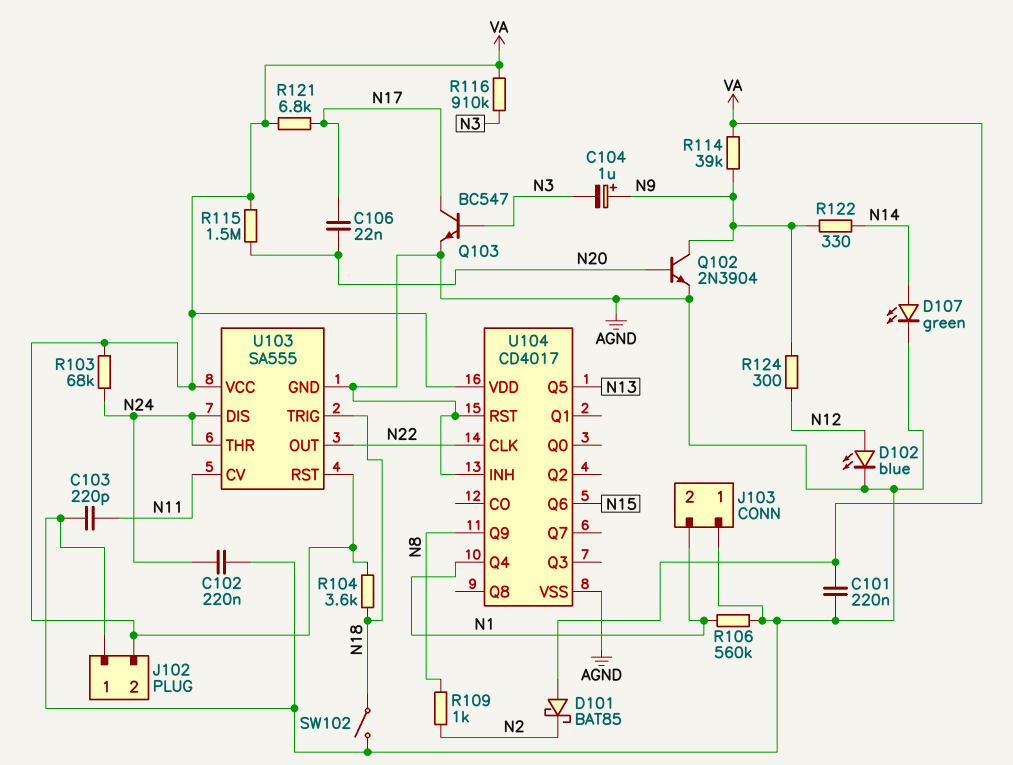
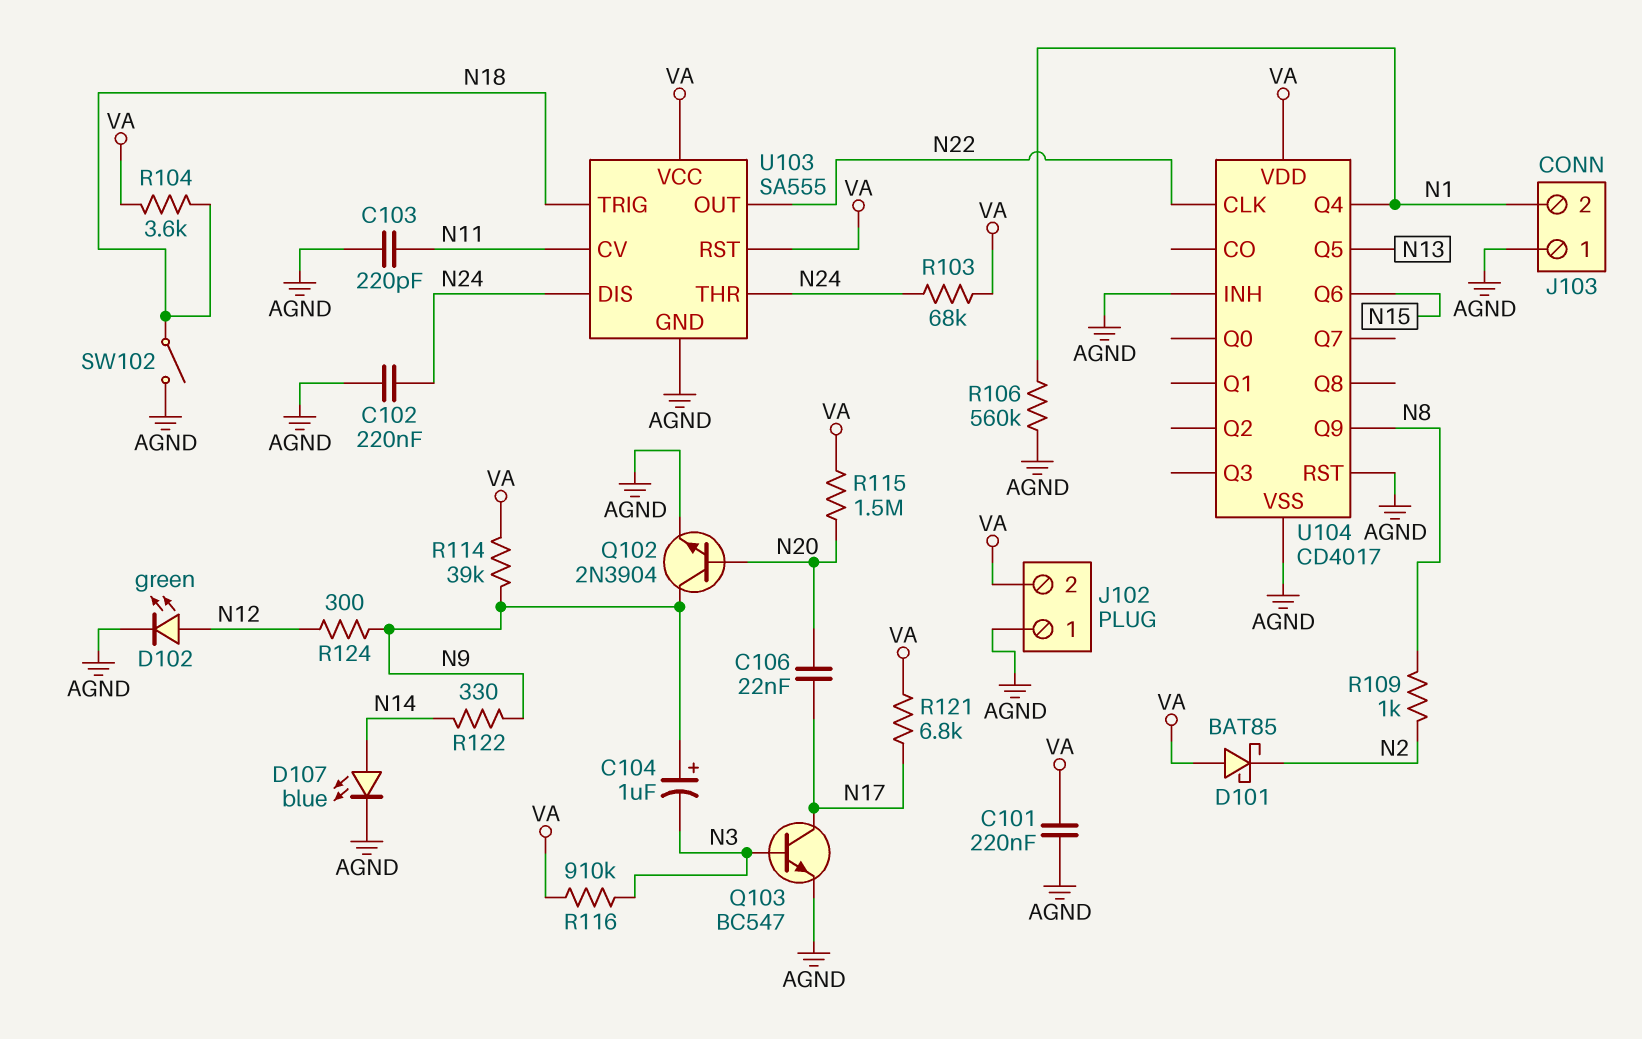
D102: LED blue (A N12, K AGND) -> LED green (A N12, K AGND)
D107: LED green (A N14, K AGND) -> LED blue (A N14, K AGND)

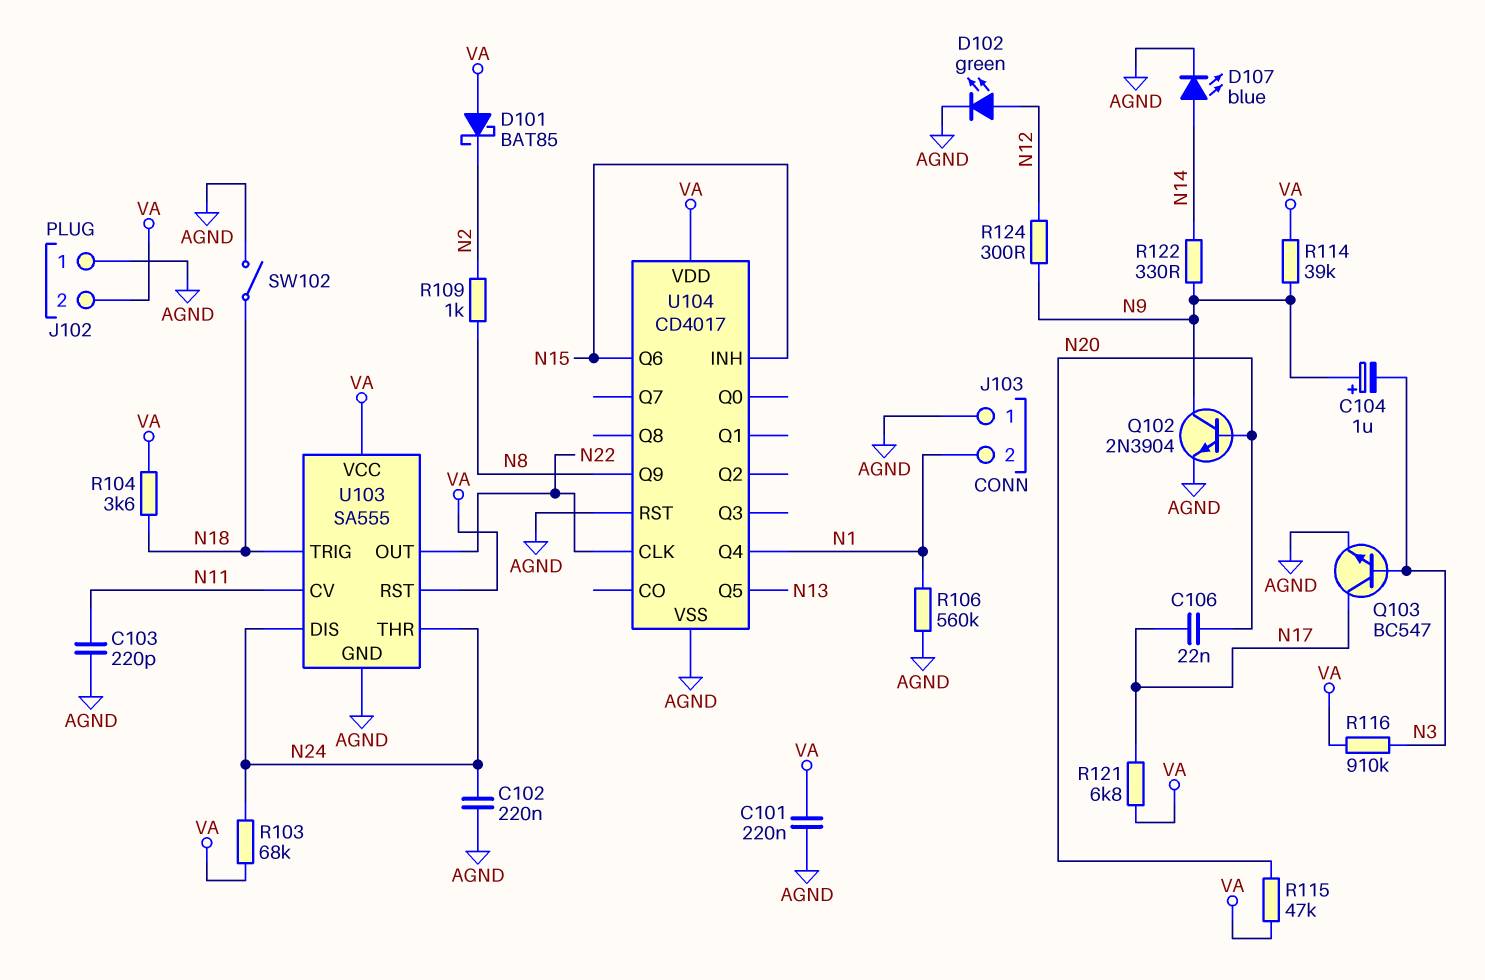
R115: 1.5M (N20, VA) -> 47k (N20, VA)
U104 pin INH: AGND -> N15

